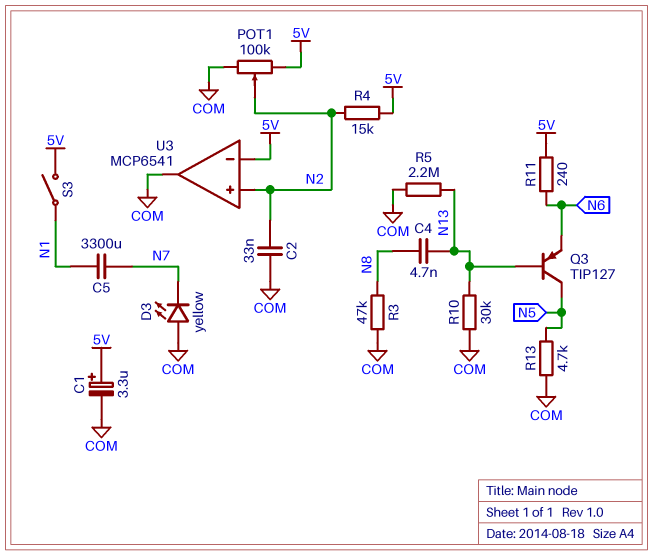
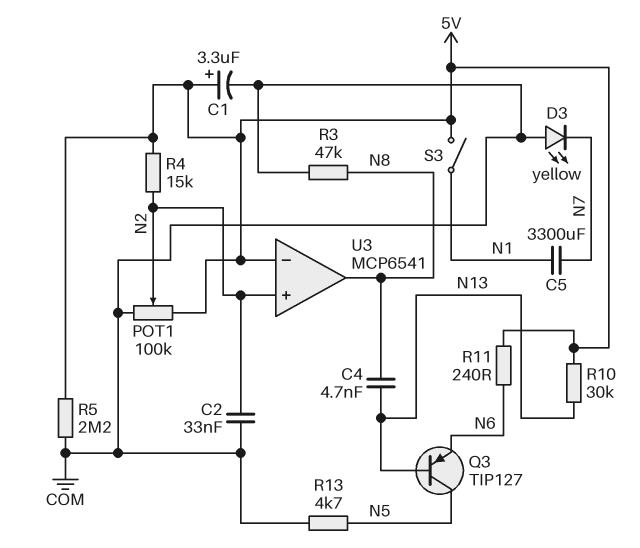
R5: 2.2M (COM, N13) -> 2.2M (5V, COM)
R10: 30k (COM, N13) -> 30k (5V, N13)
U3 pin out: COM -> N8

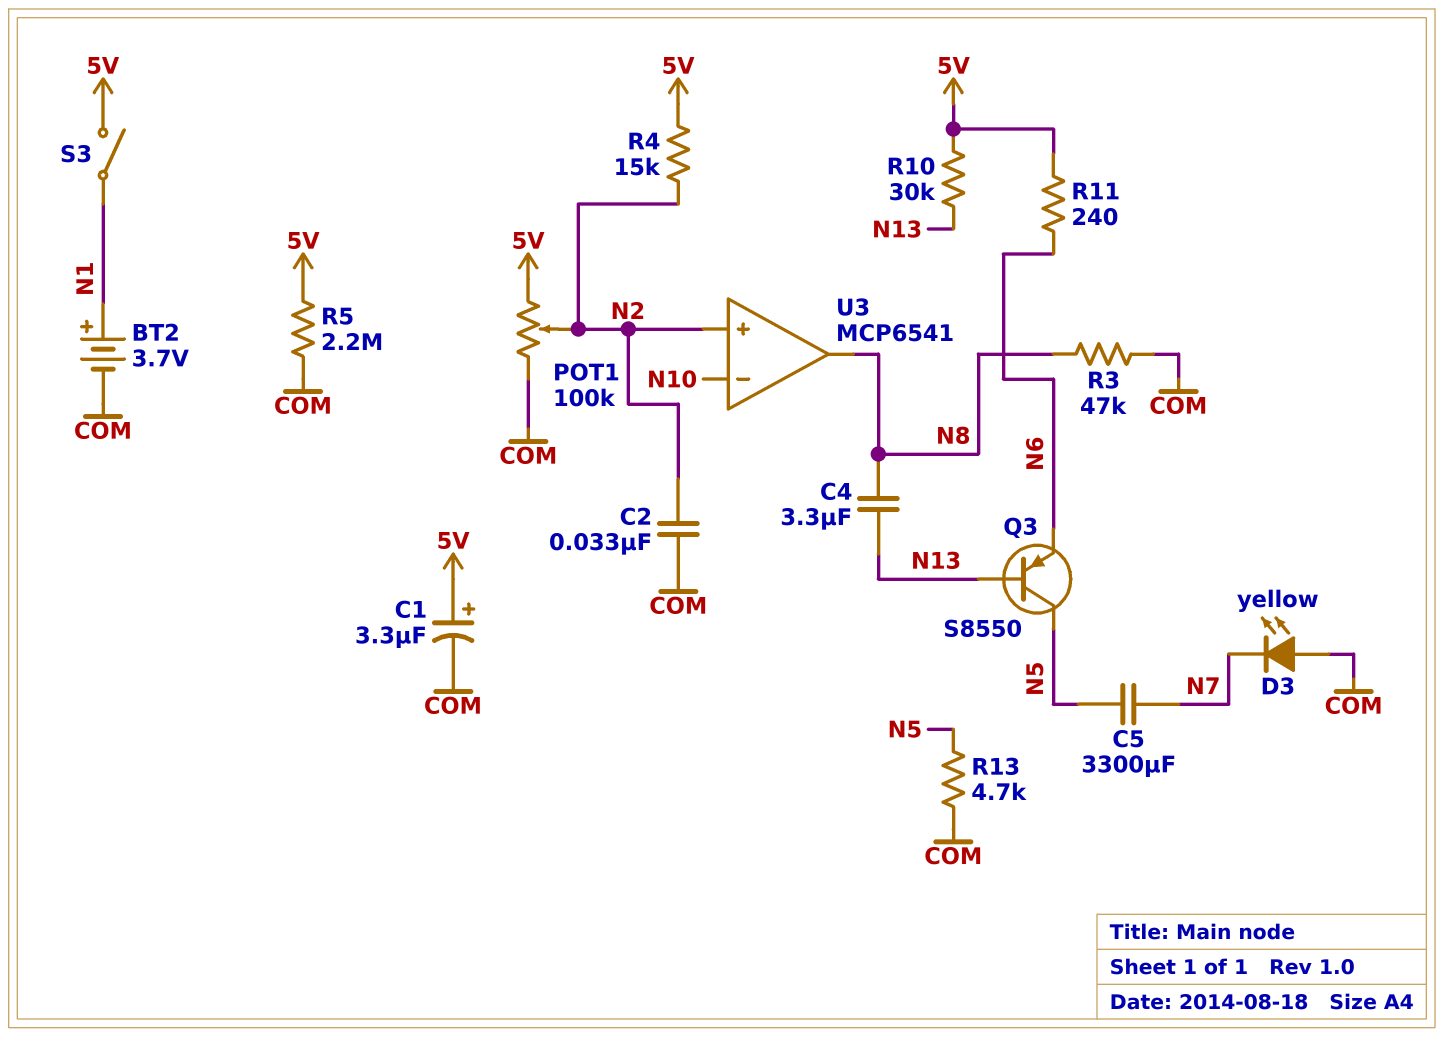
BT2: none -> 3.7V (plus N1, minus COM)
C4: 4.7nF (N8, N13) -> 3.3uF (N8, N13)
C5: 3300uF (N1, N7) -> 3300uF (N5, N7)
Q3: PNP TIP127 (B N13, C N5, E N6) -> PNP S8550 (B N13, C N5, E N6)
U3 pin in-: 5V -> N10

